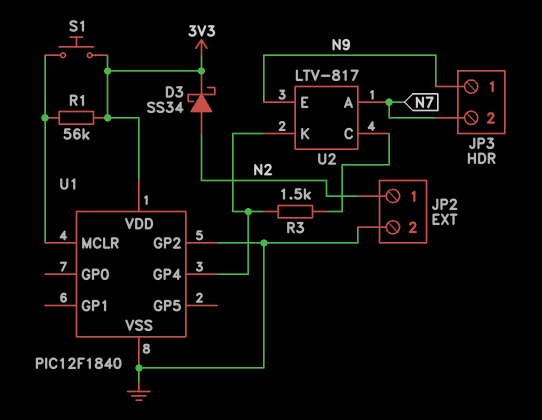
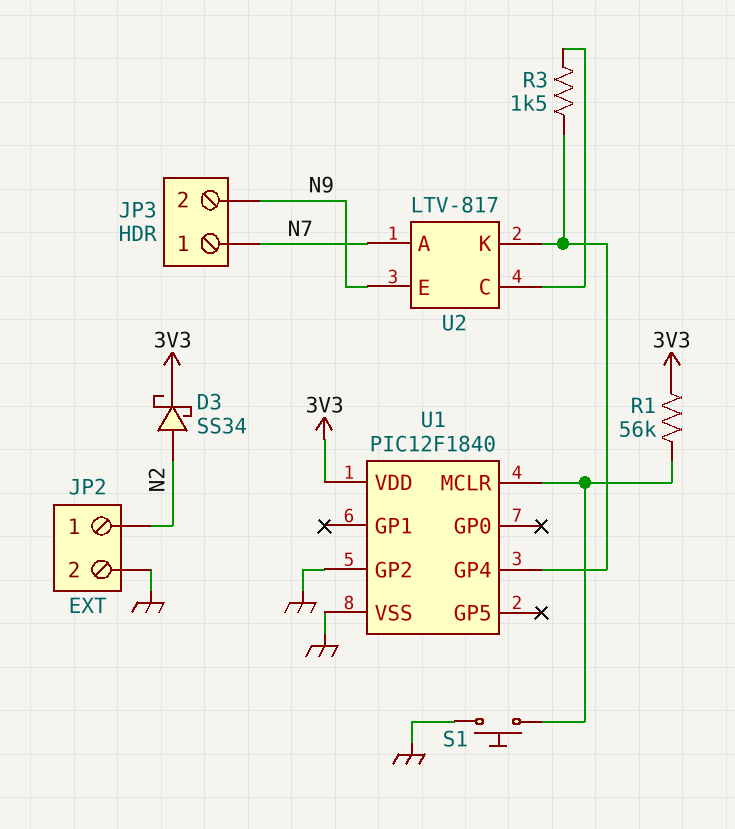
JP3 pin 1: N9 -> N7
JP3 pin 2: N7 -> N9
S1: button (3V3, U1/MCLR) -> button (GND, U1/MCLR)

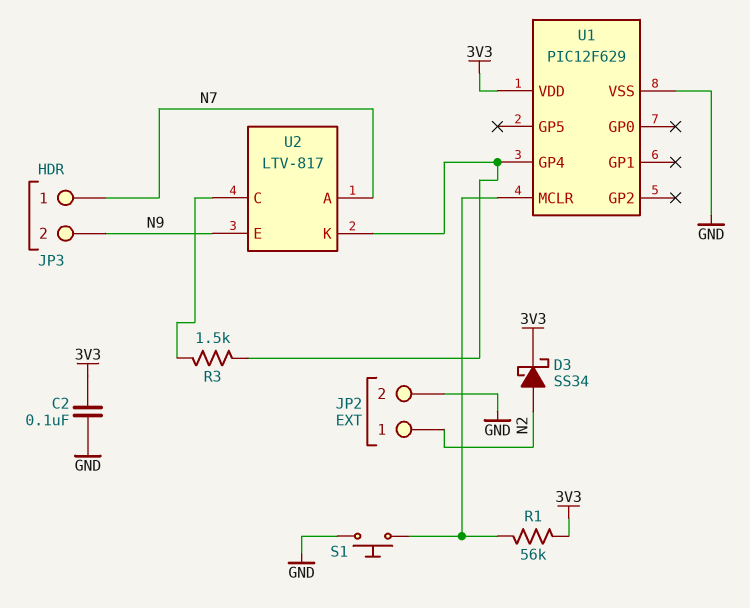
C2: none -> 100nF (3V3, GND)
U1: PIC12F1840 -> PIC12F629
U1 pin GP2: GND -> none

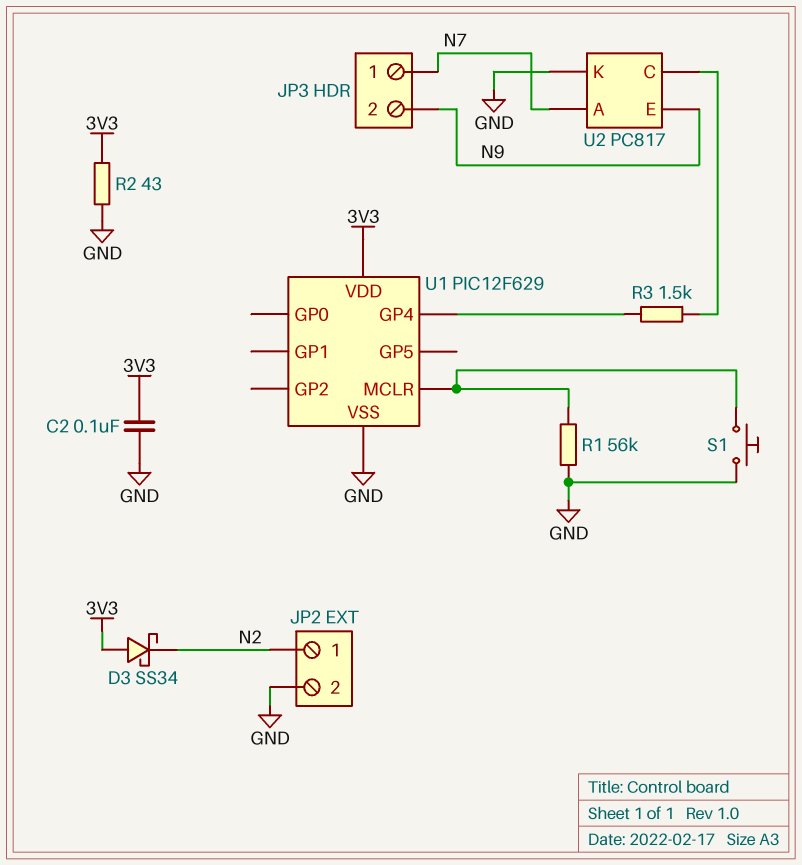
D3: schottky SS34 (A N2, K 3V3) -> schottky SS34 (A 3V3, K N2)
R1: 56k (3V3, U1/MCLR) -> 56k (GND, U1/MCLR)
R2: none -> 43 (3V3, GND)
U2: LTV-817 -> PC817
U2 pin K: U1/GP4 -> GND

